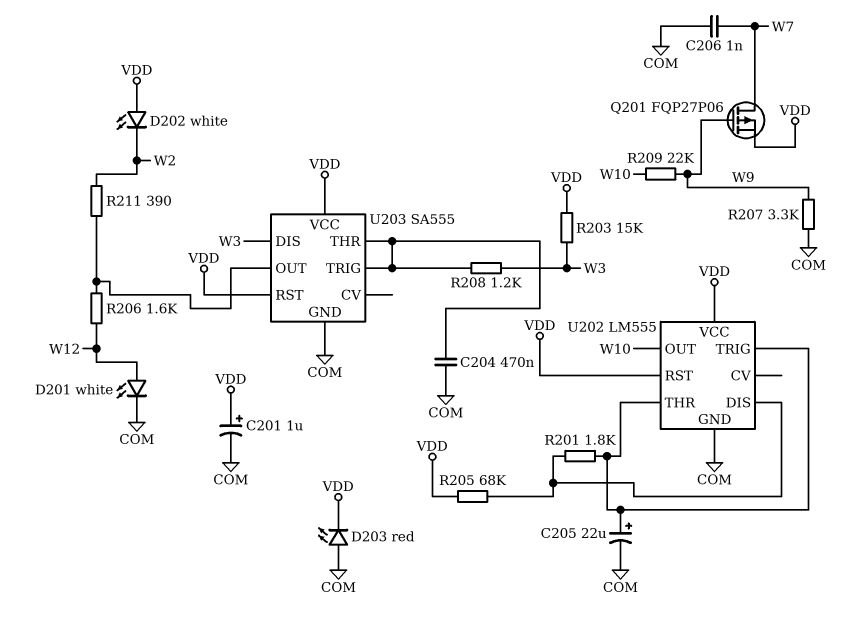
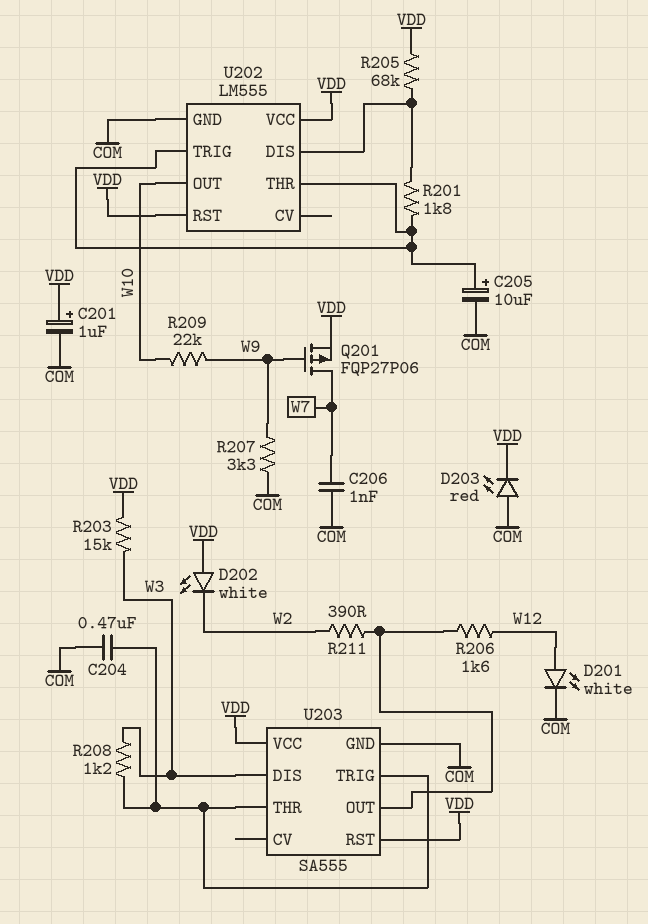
C205: 22uF (plus U202/THR, minus COM) -> 10uF (plus U202/THR, minus COM)

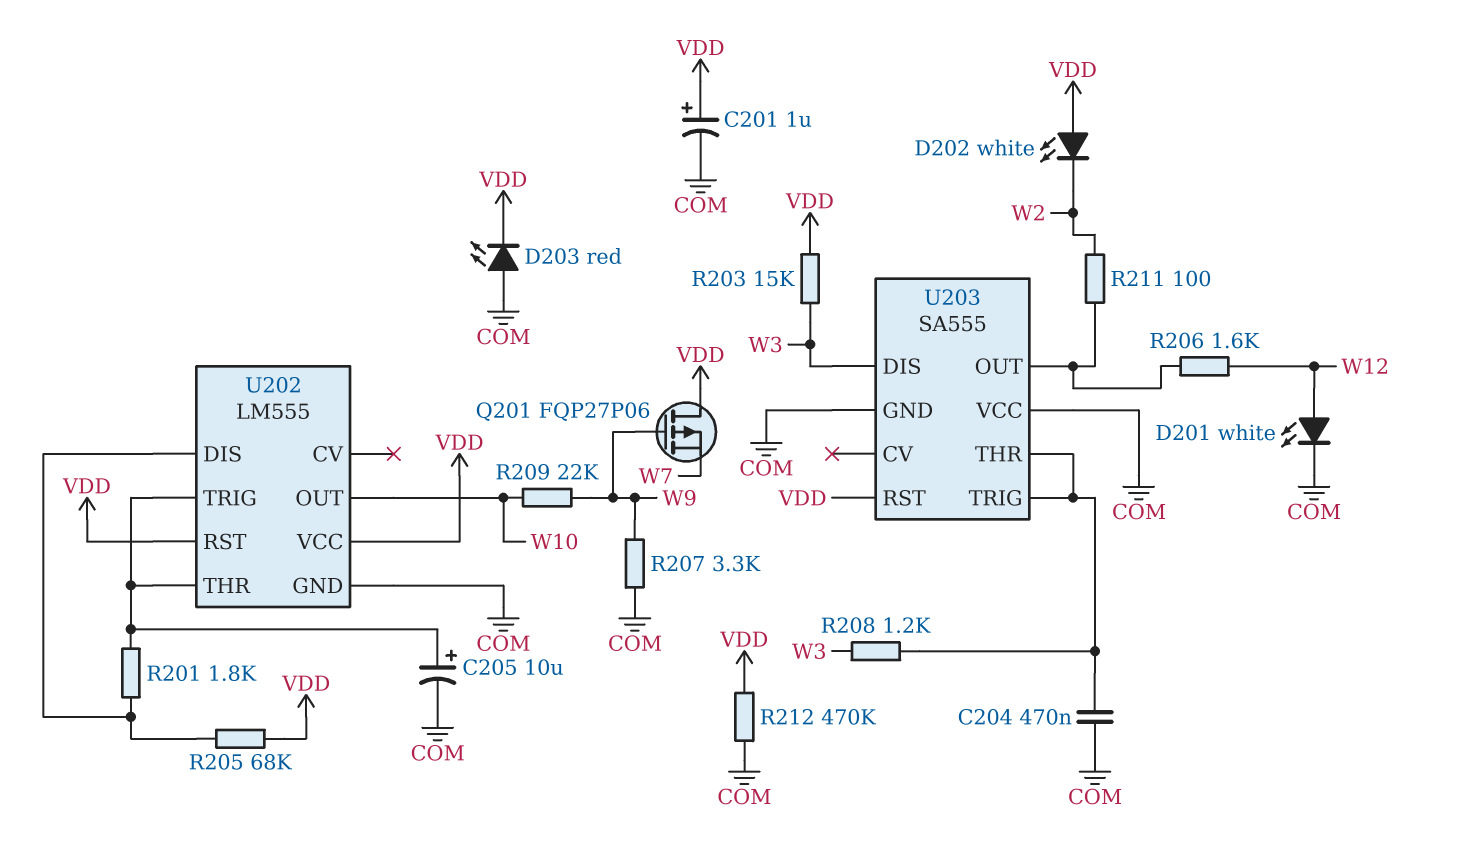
C206: 1nF (COM, W7) -> none
Q201: PMOS FQP27P06 (G W9, D W7, S VDD) -> PMOS FQP27P06 (G W9, D VDD, S W7)
R211: 390 (U203/OUT, W2) -> 100 (U203/OUT, W2)
R212: none -> 470k (COM, VDD)
U203 pin VCC: VDD -> COM

